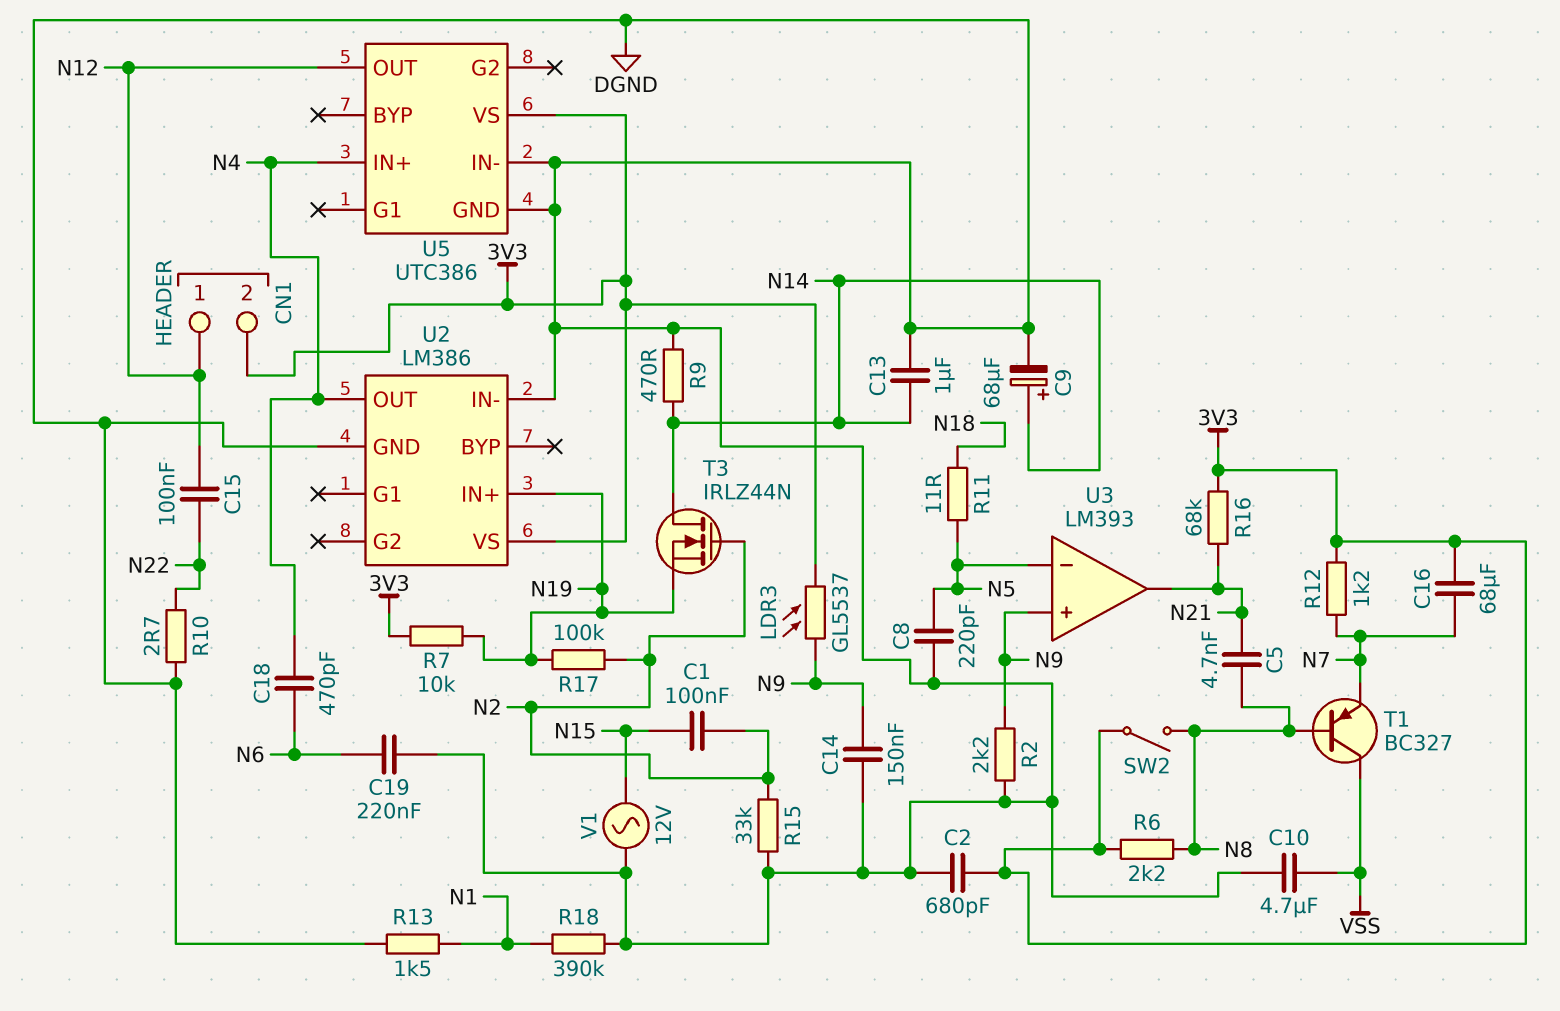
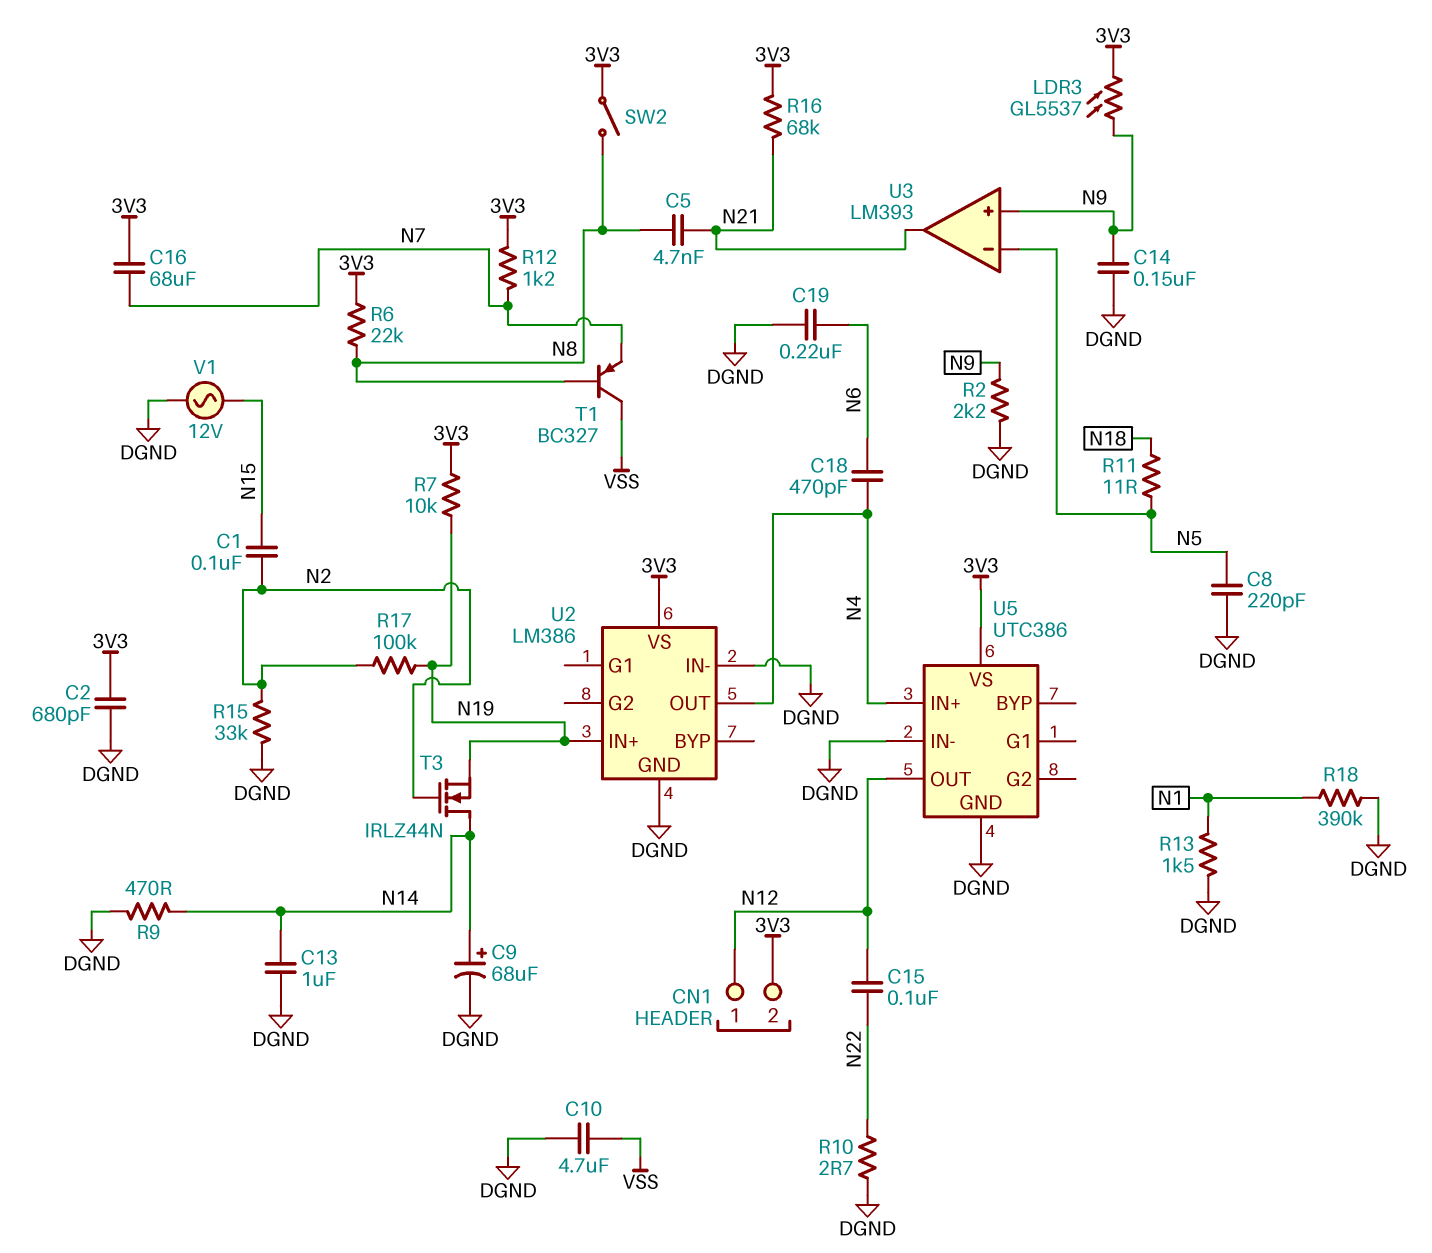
R6: 2.2k (3V3, N8) -> 22k (3V3, N8)

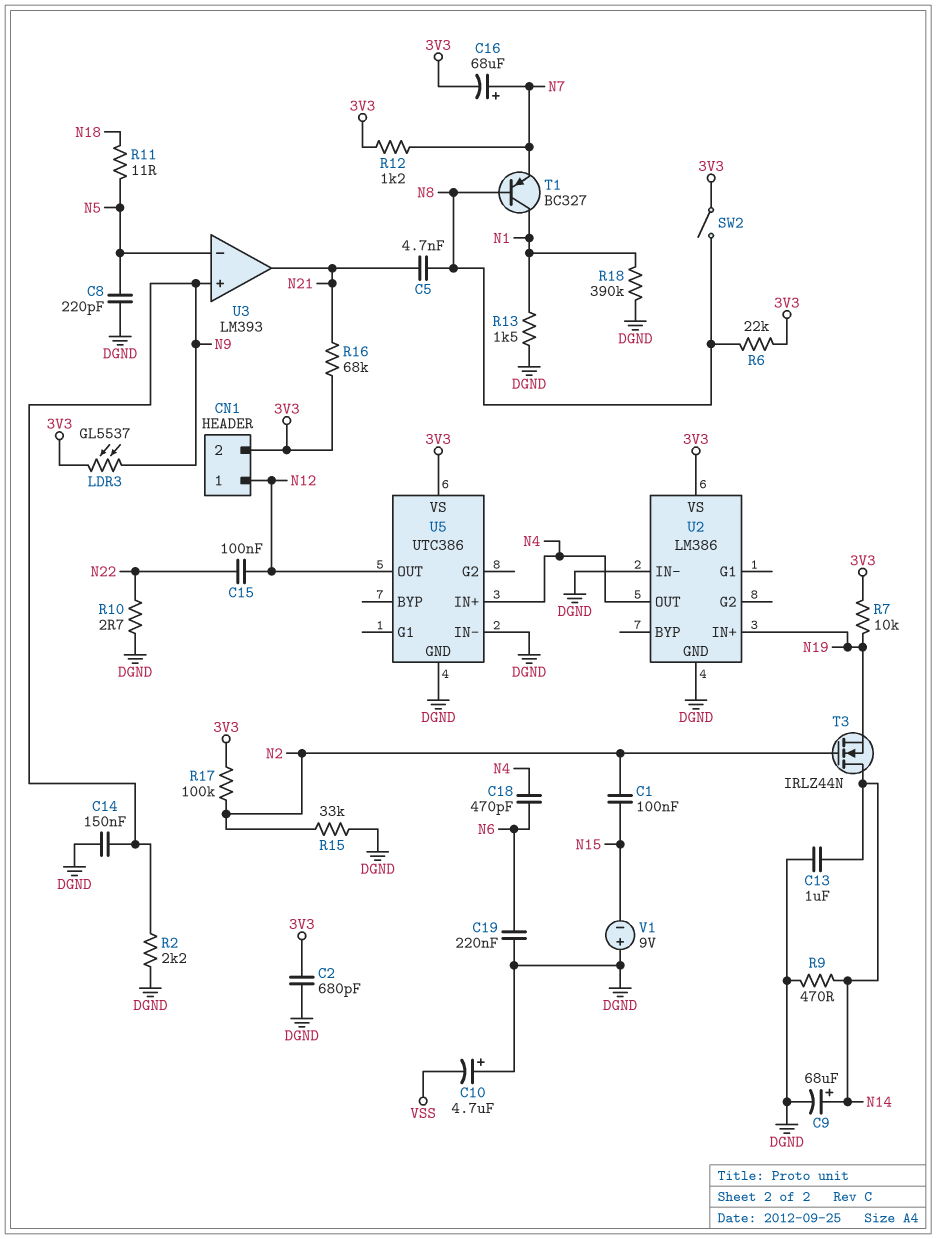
C10: 4.7uF (DGND, VSS) -> 4.7uF (plus DGND, minus VSS)
C16: 68uF (3V3, N7) -> 68uF (plus N7, minus 3V3)
R17: 100k (N2, N19) -> 100k (3V3, N2)
T1: PNP BC327 (B N8, C VSS, E N7) -> PNP BC327 (B N8, C N1, E N7)
V1: AC 12V (DGND, N15) -> 9V (plus DGND, minus N15)

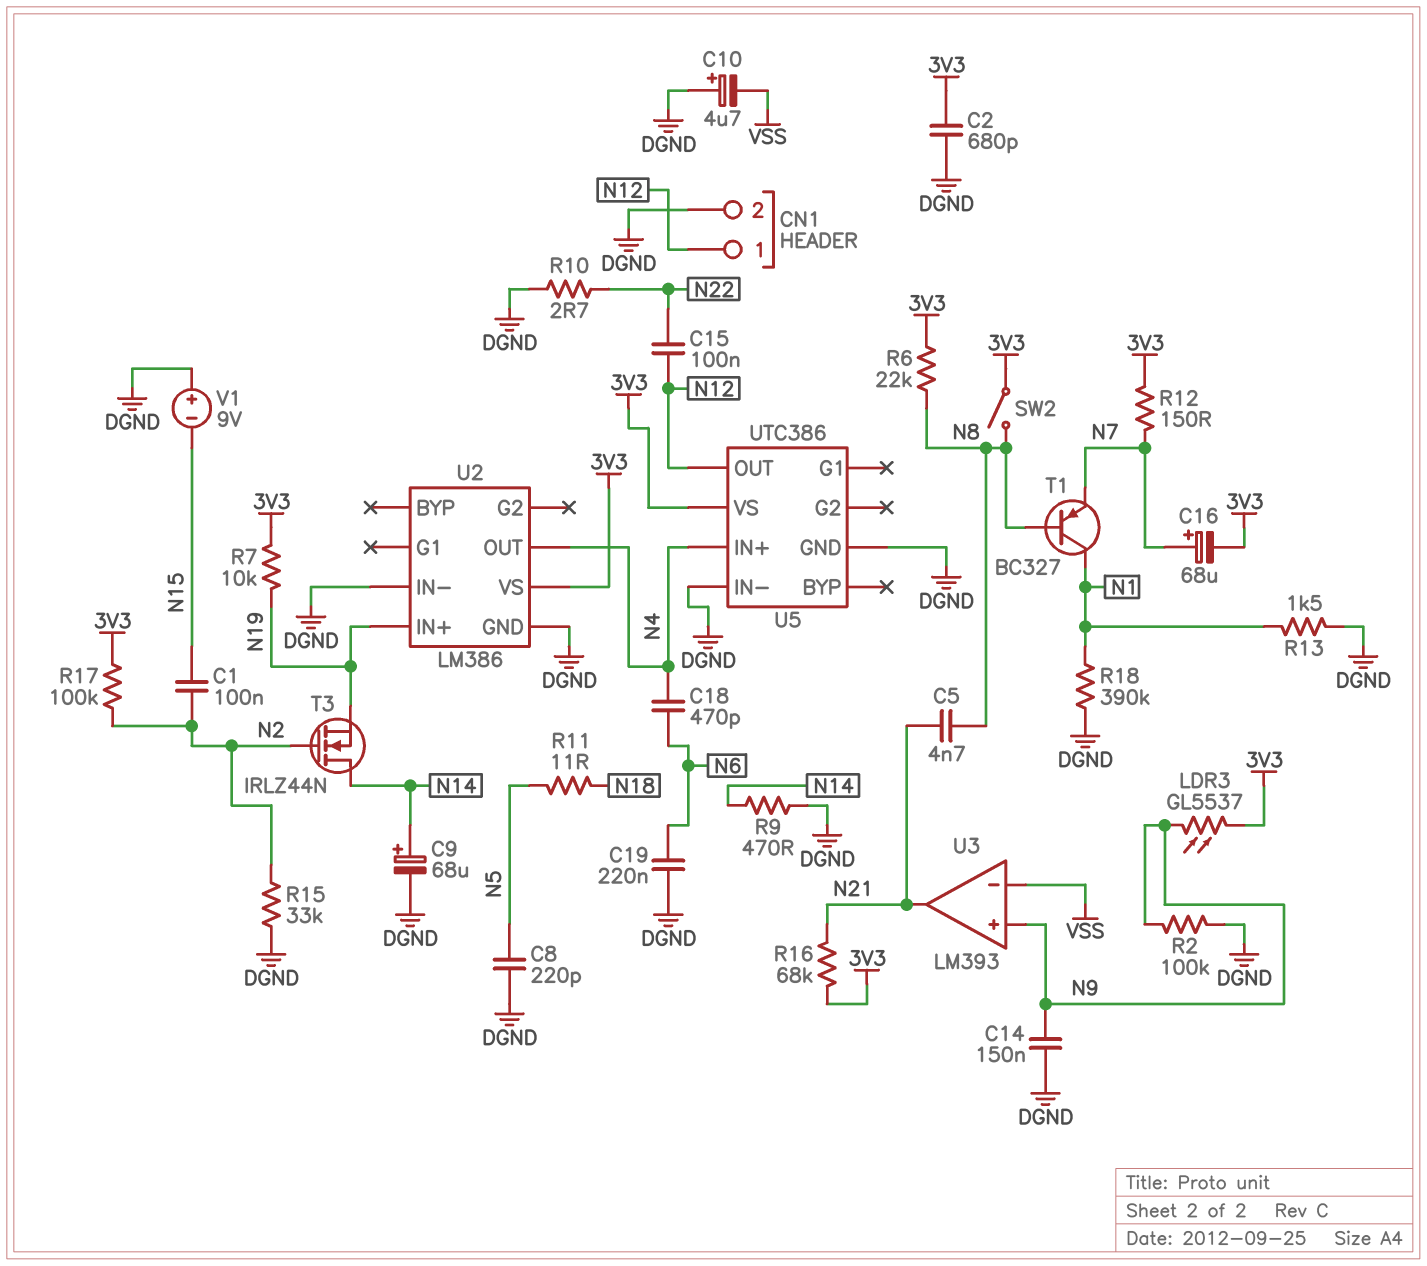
C13: 1uF (DGND, N14) -> none
CN1 pin 2: 3V3 -> DGND
R2: 2.2k (DGND, N9) -> 100k (DGND, N9)
R12: 1.2k (3V3, N7) -> 150 (3V3, N7)
U3 pin in-: N5 -> VSS

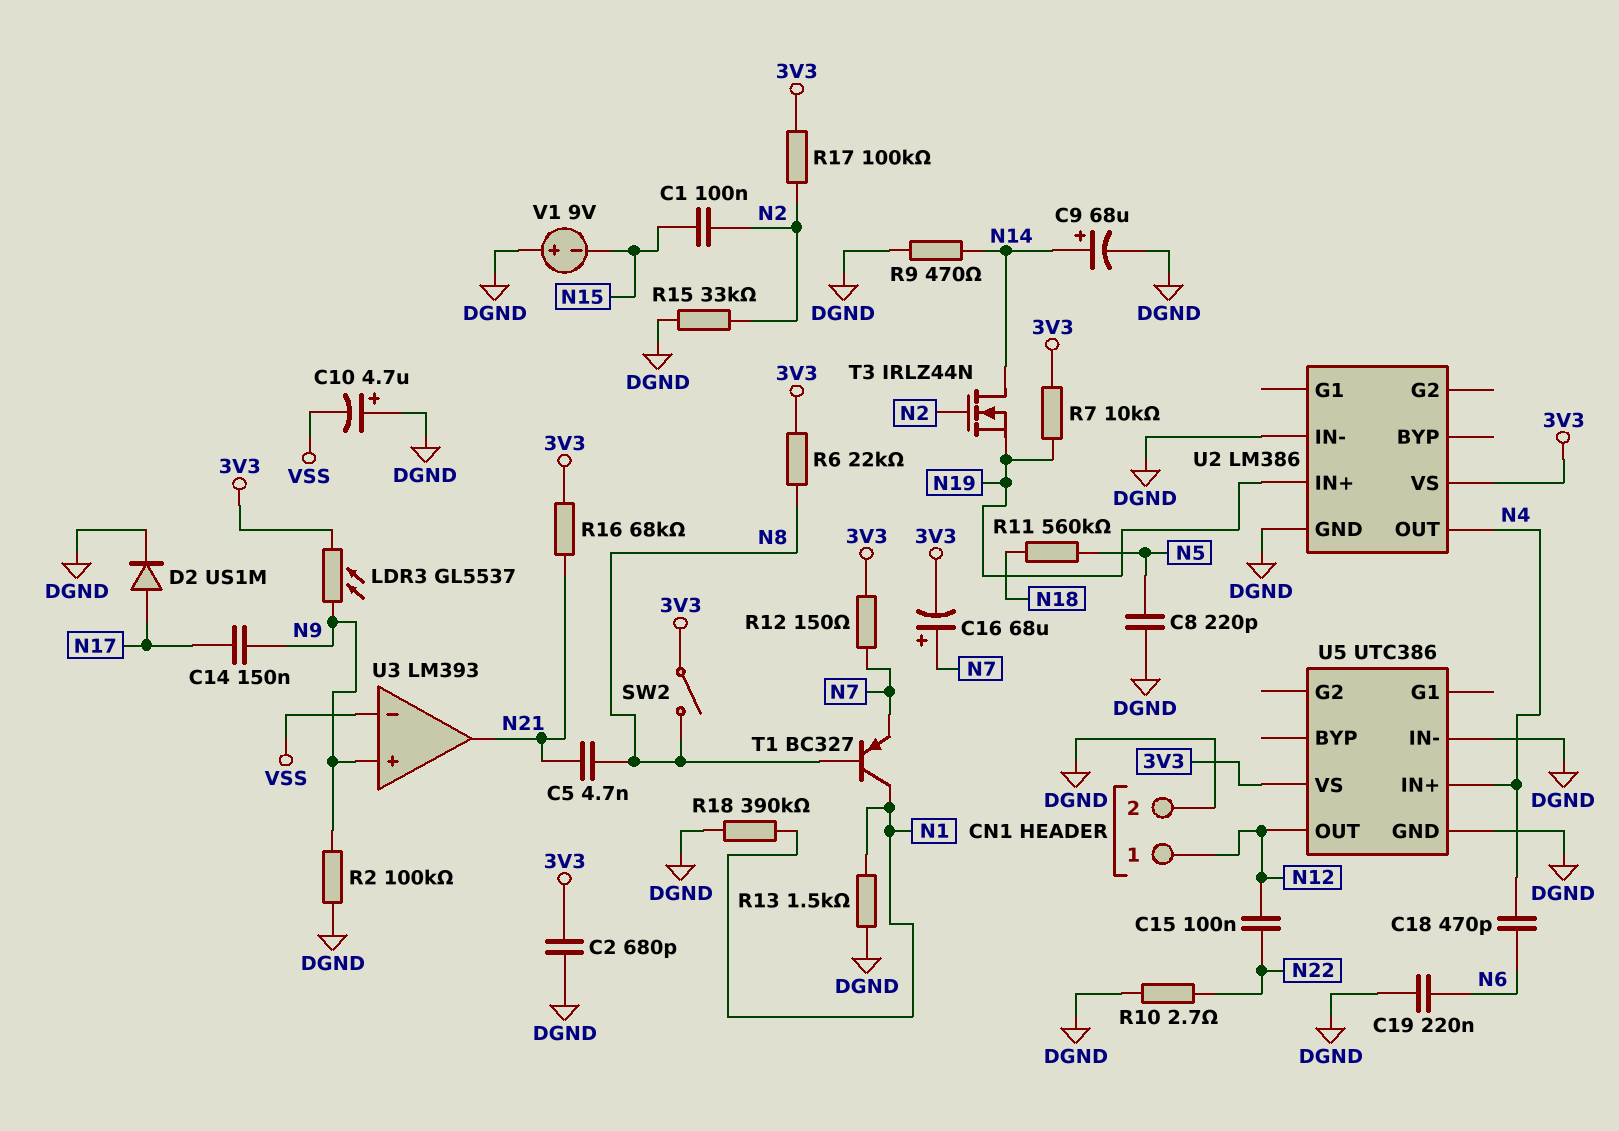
C14: 150nF (DGND, N9) -> 150nF (N9, N17)
D2: none -> diode US1M (A N17, K DGND)
R11: 11 (N5, N18) -> 560k (N5, N18)

